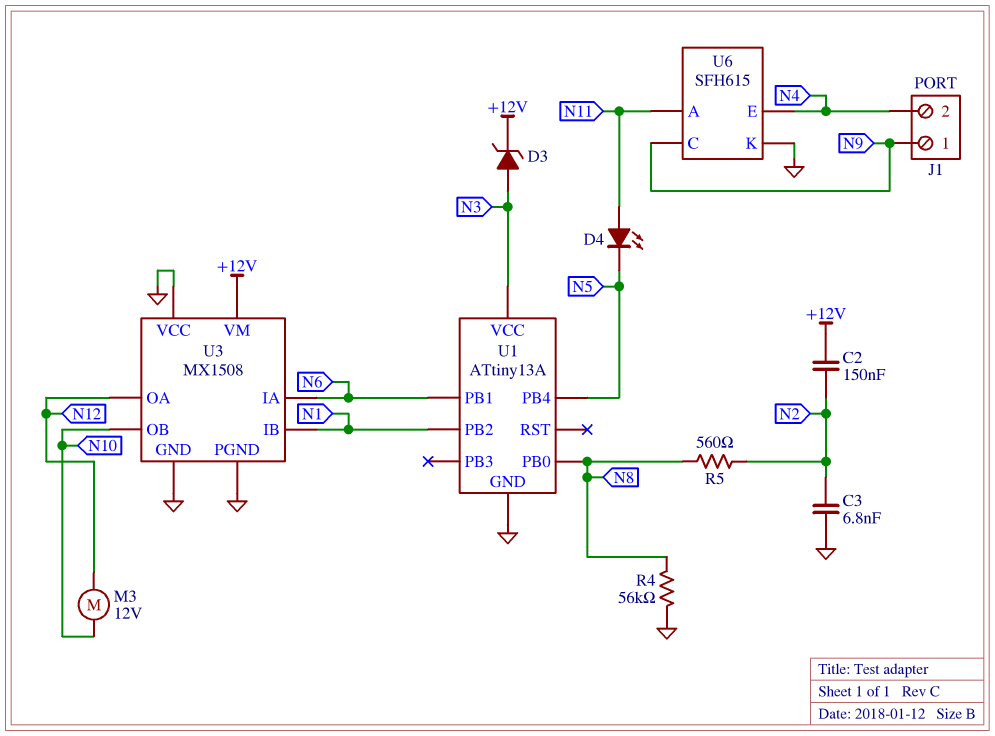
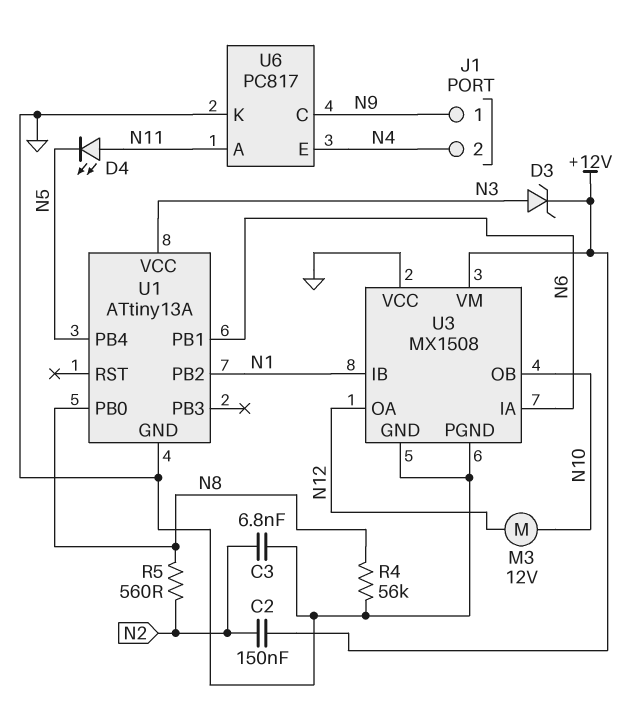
U6: SFH615 -> PC817

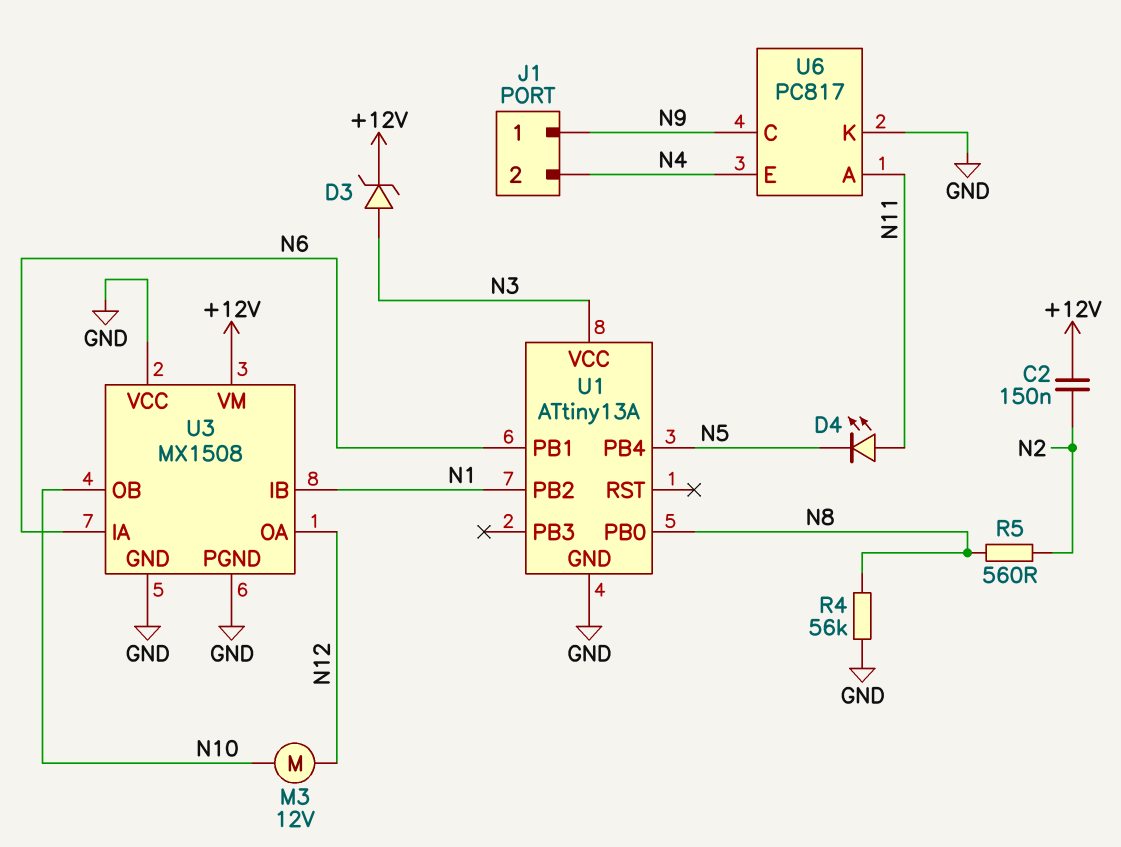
C3: 6.8nF (GND, N2) -> none

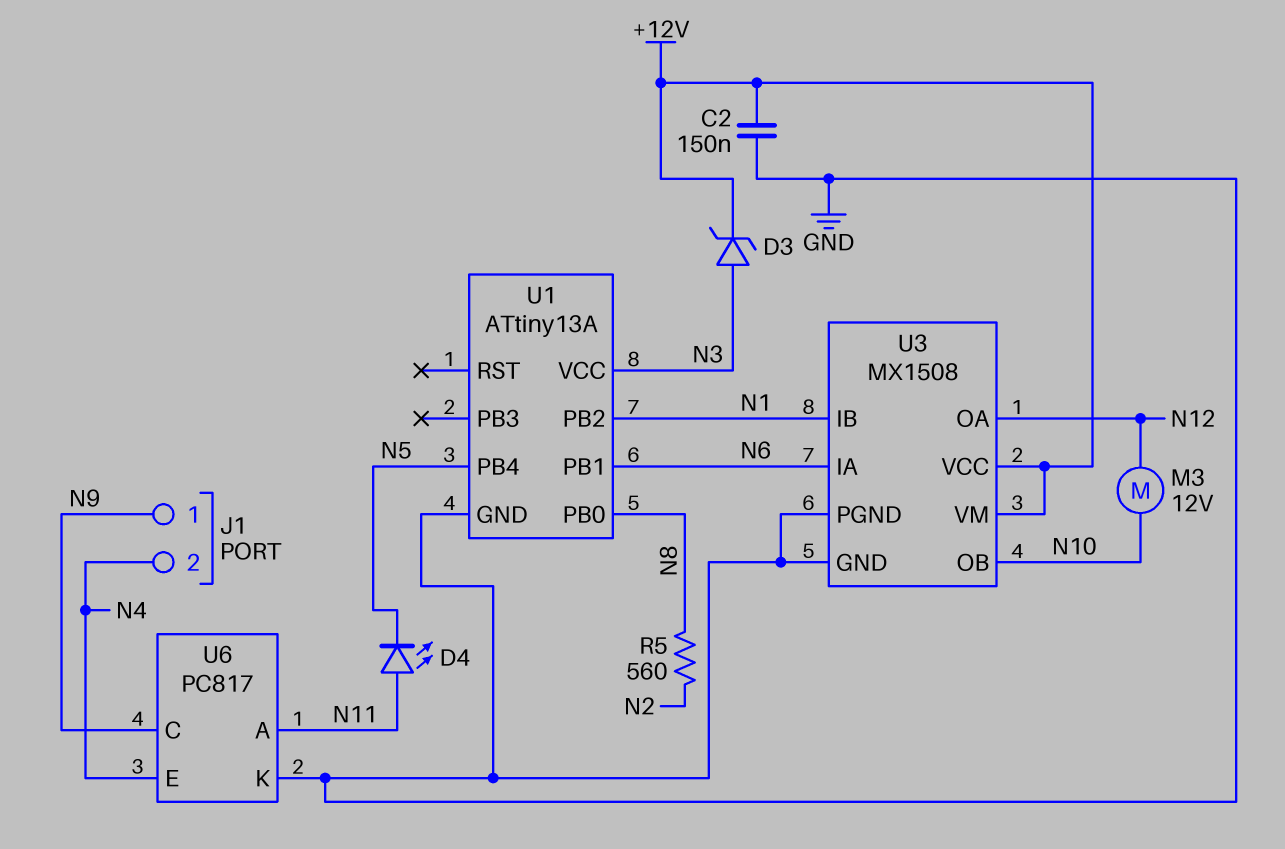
C2: 150nF (+12V, N2) -> 150nF (+12V, GND)
R4: 56k (GND, N8) -> none
U3 pin VCC: GND -> +12V

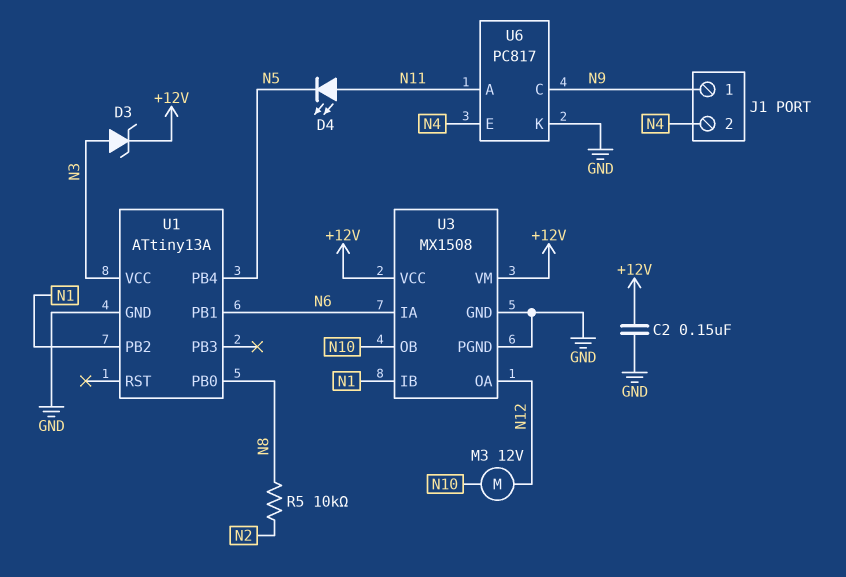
R5: 560 (N2, N8) -> 10k (N2, N8)

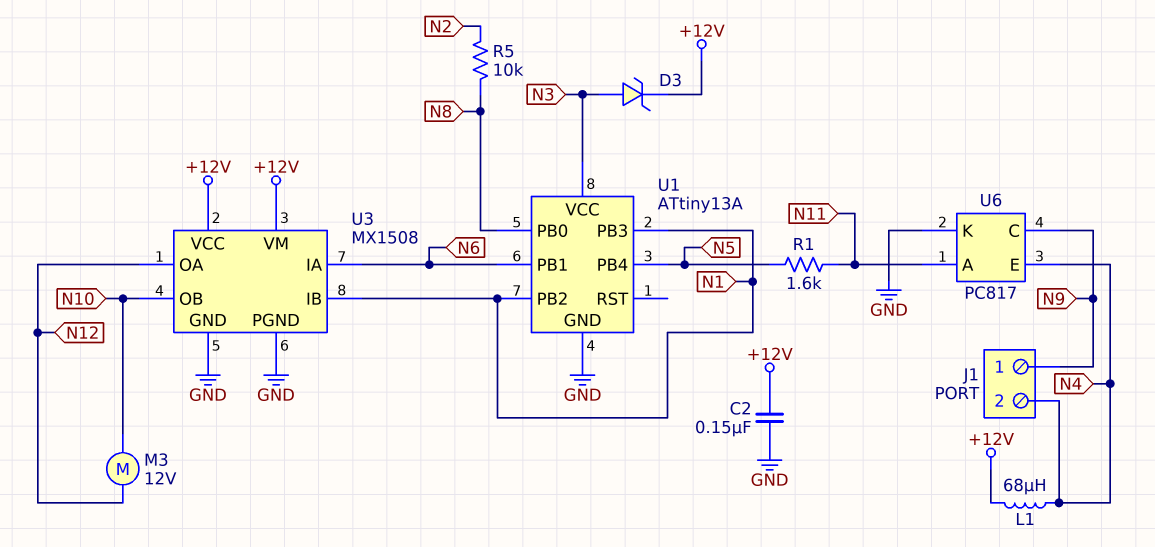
D4: LED (A N11, K N5) -> none
L1: none -> 68uH (+12V, N4)
R1: none -> 1.6k (N5, N11)
U1 pin PB3: none -> N1

